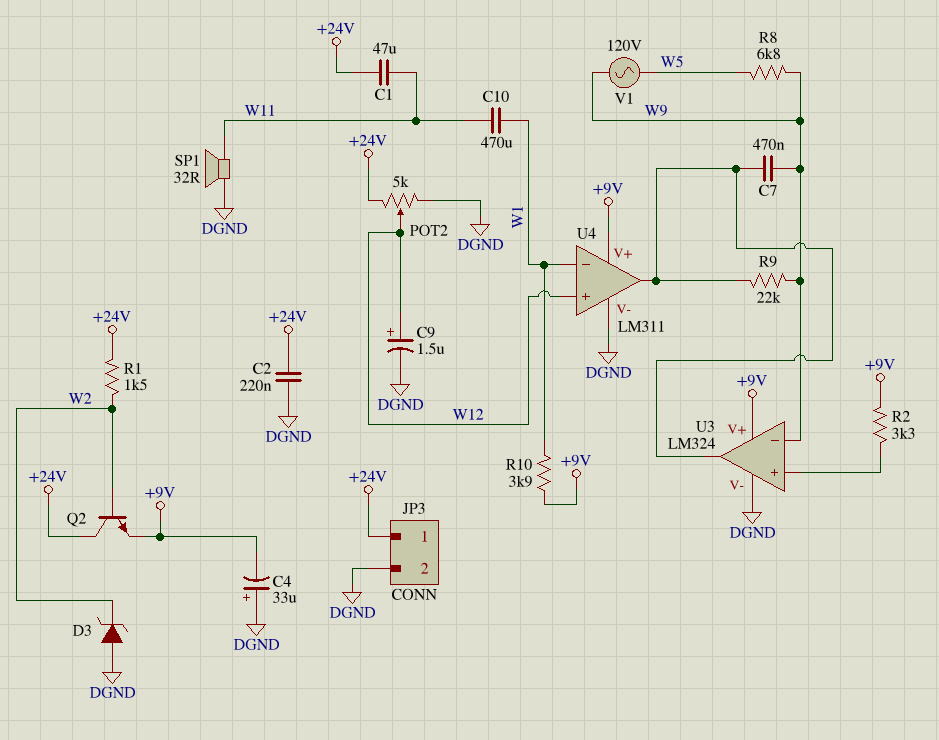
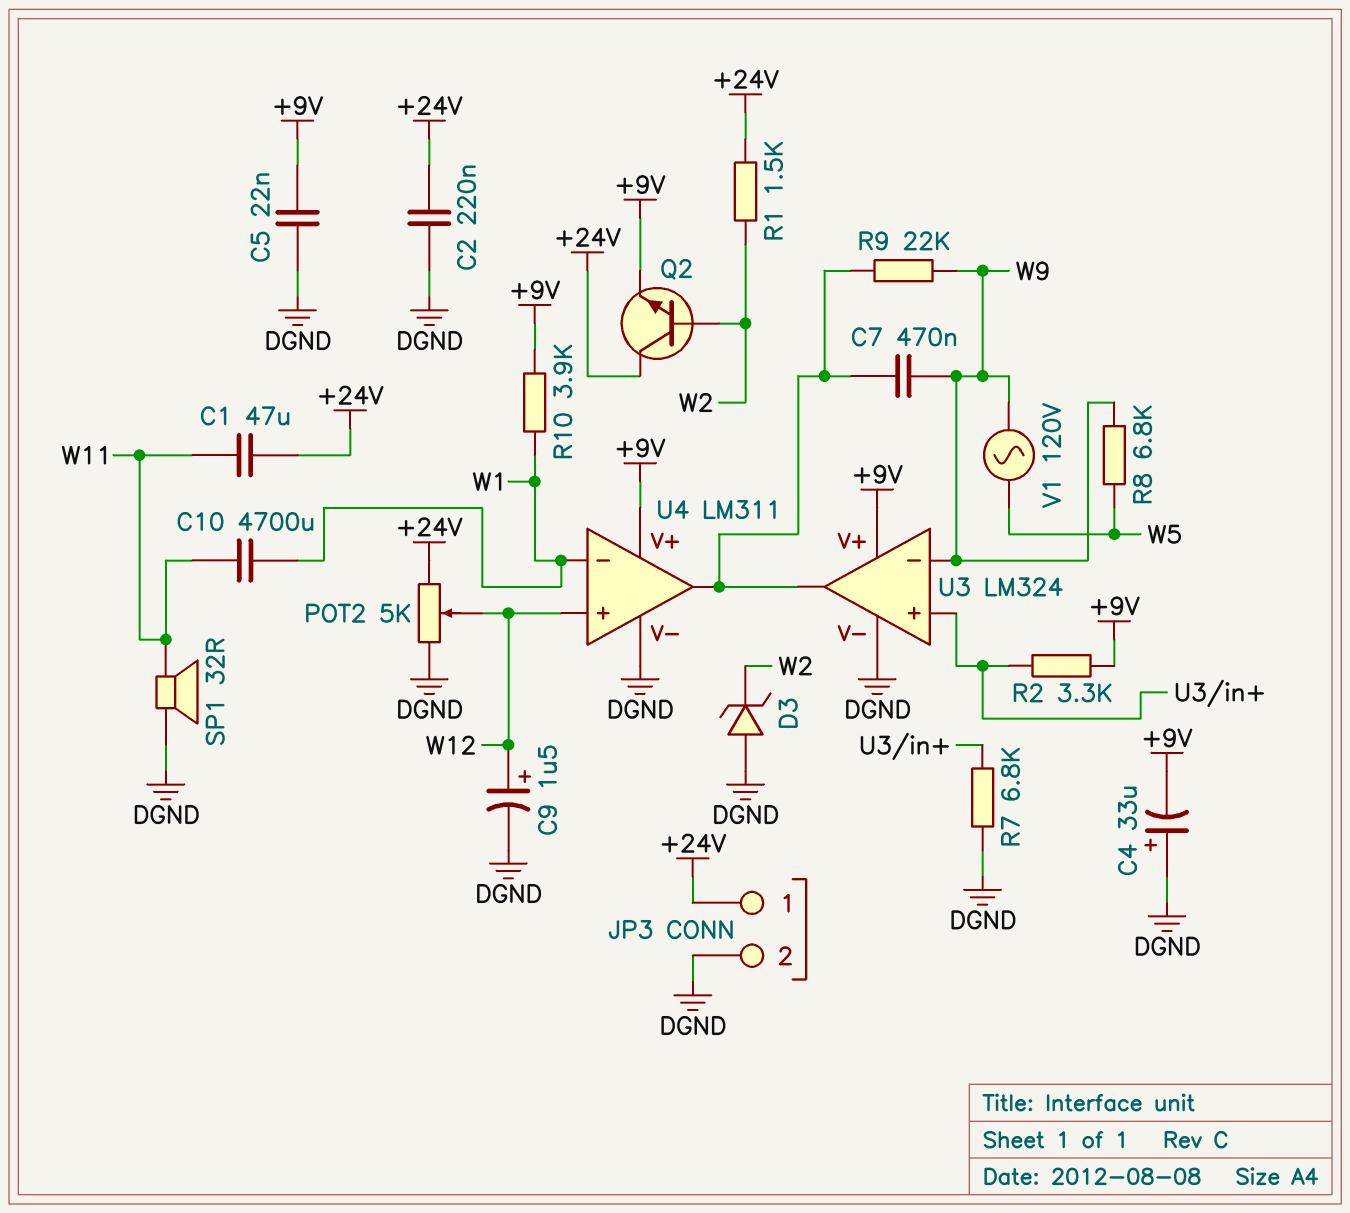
C5: none -> 22nF (+9V, DGND)
C10: 470uF (W1, W11) -> 4700uF (W1, W11)
R7: none -> 6.8k (DGND, U3/in+)

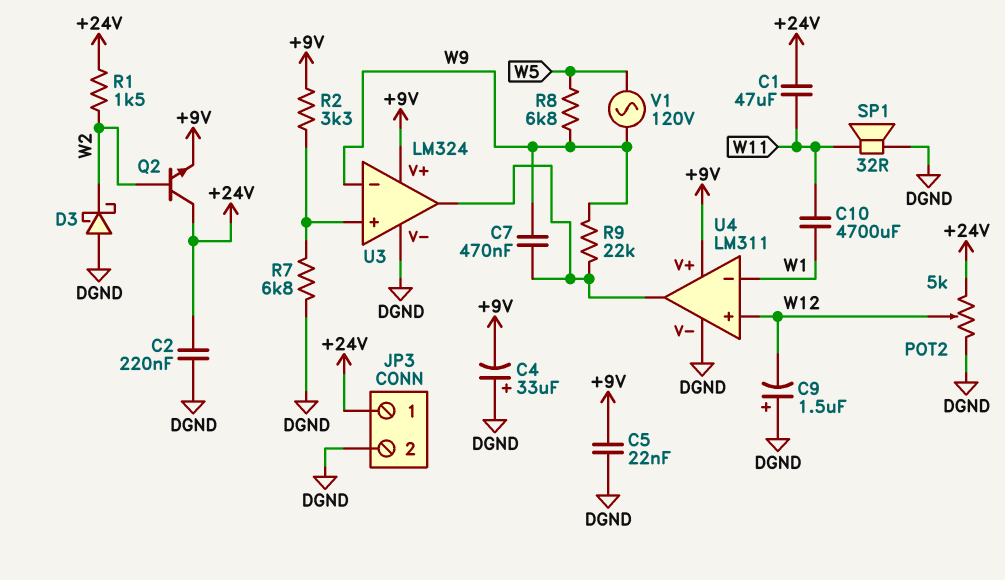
C9: 1.5uF (plus W12, minus DGND) -> 1.5uF (plus DGND, minus W12)
D3: zener (A DGND, K W2) -> schottky (A DGND, K W2)
R10: 3.9k (+9V, W1) -> none

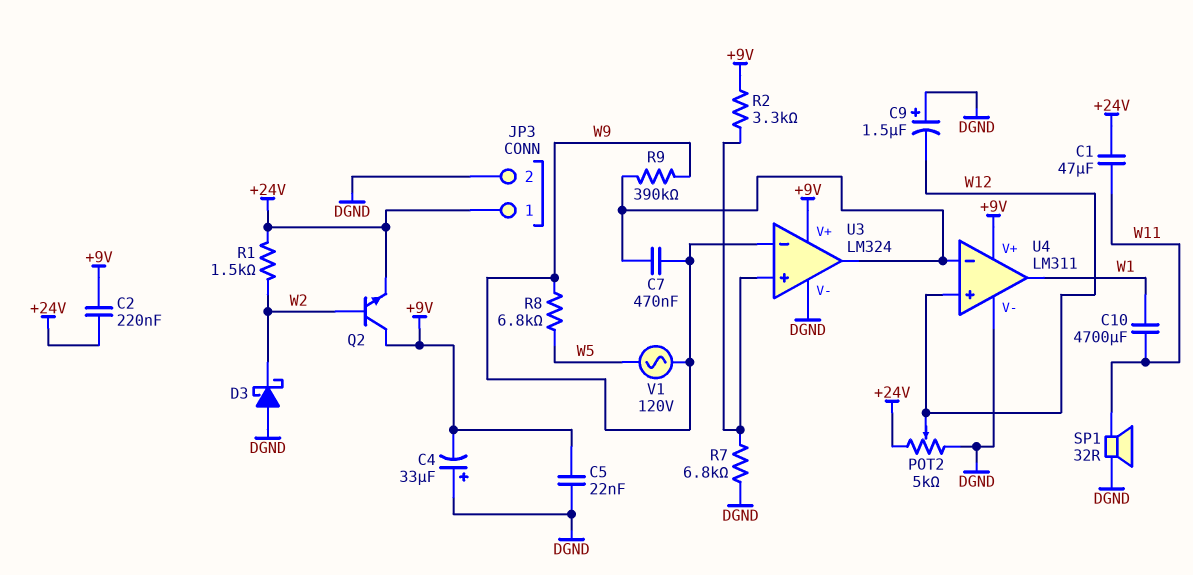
C2: 220nF (+24V, DGND) -> 220nF (+9V, +24V)
Q2: NPN (B W2, C +24V, E +9V) -> NPN (B W2, C +9V, E +24V)
R9: 22k (U3/out, W9) -> 390k (U3/out, W9)
U4 pin in-: W1 -> U3/out
U4 pin out: U3/out -> W1

